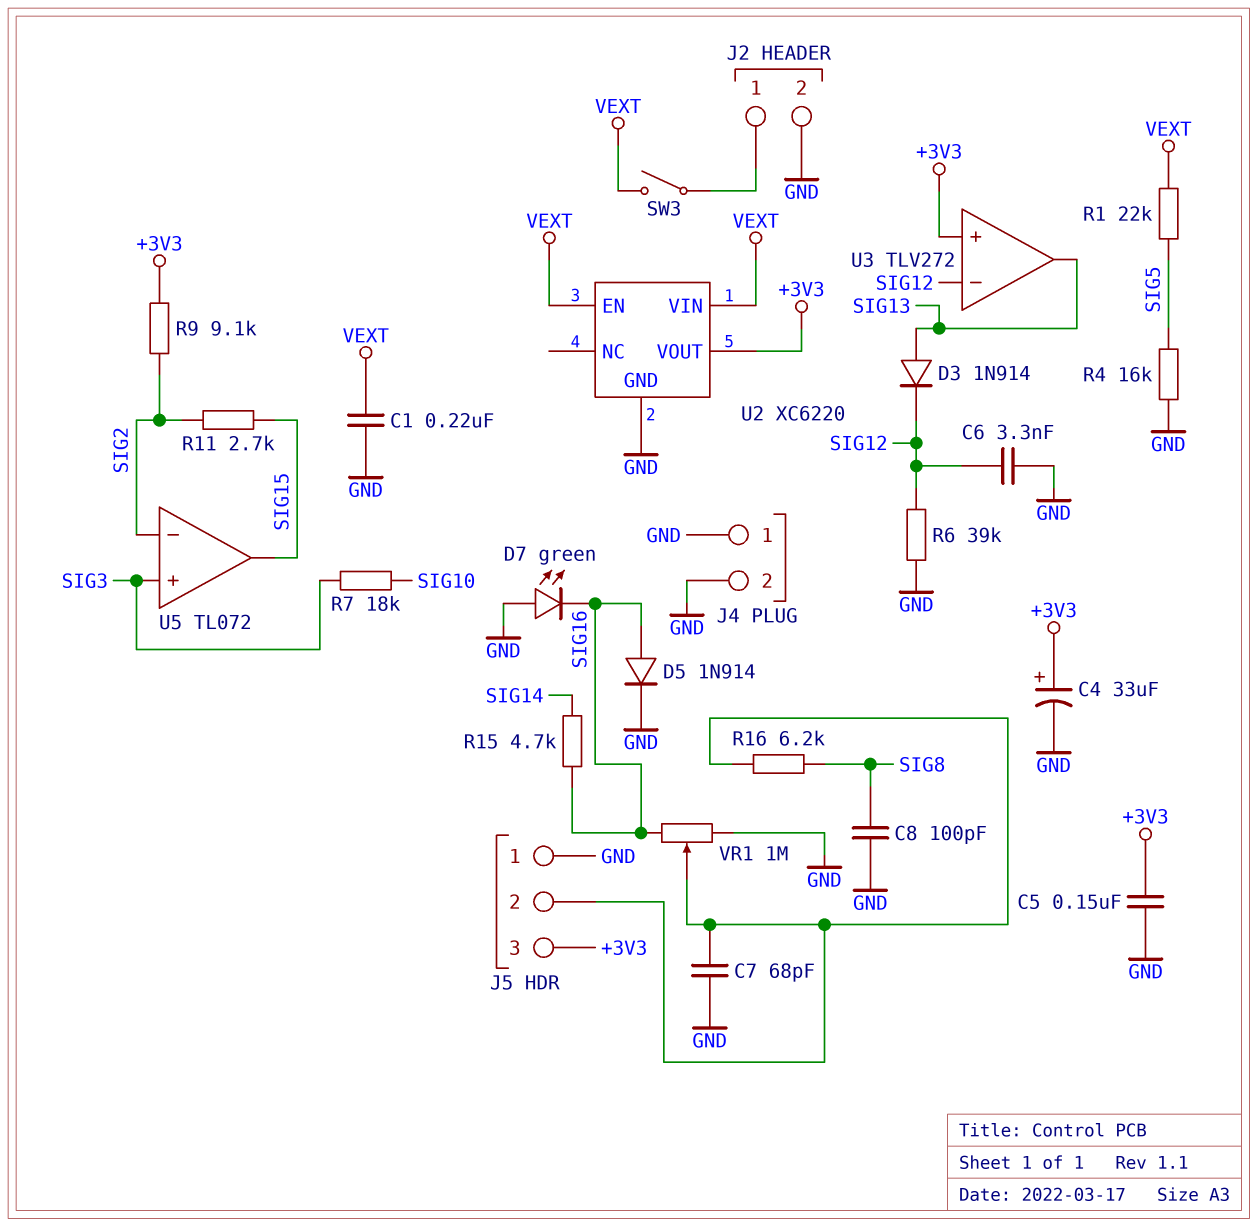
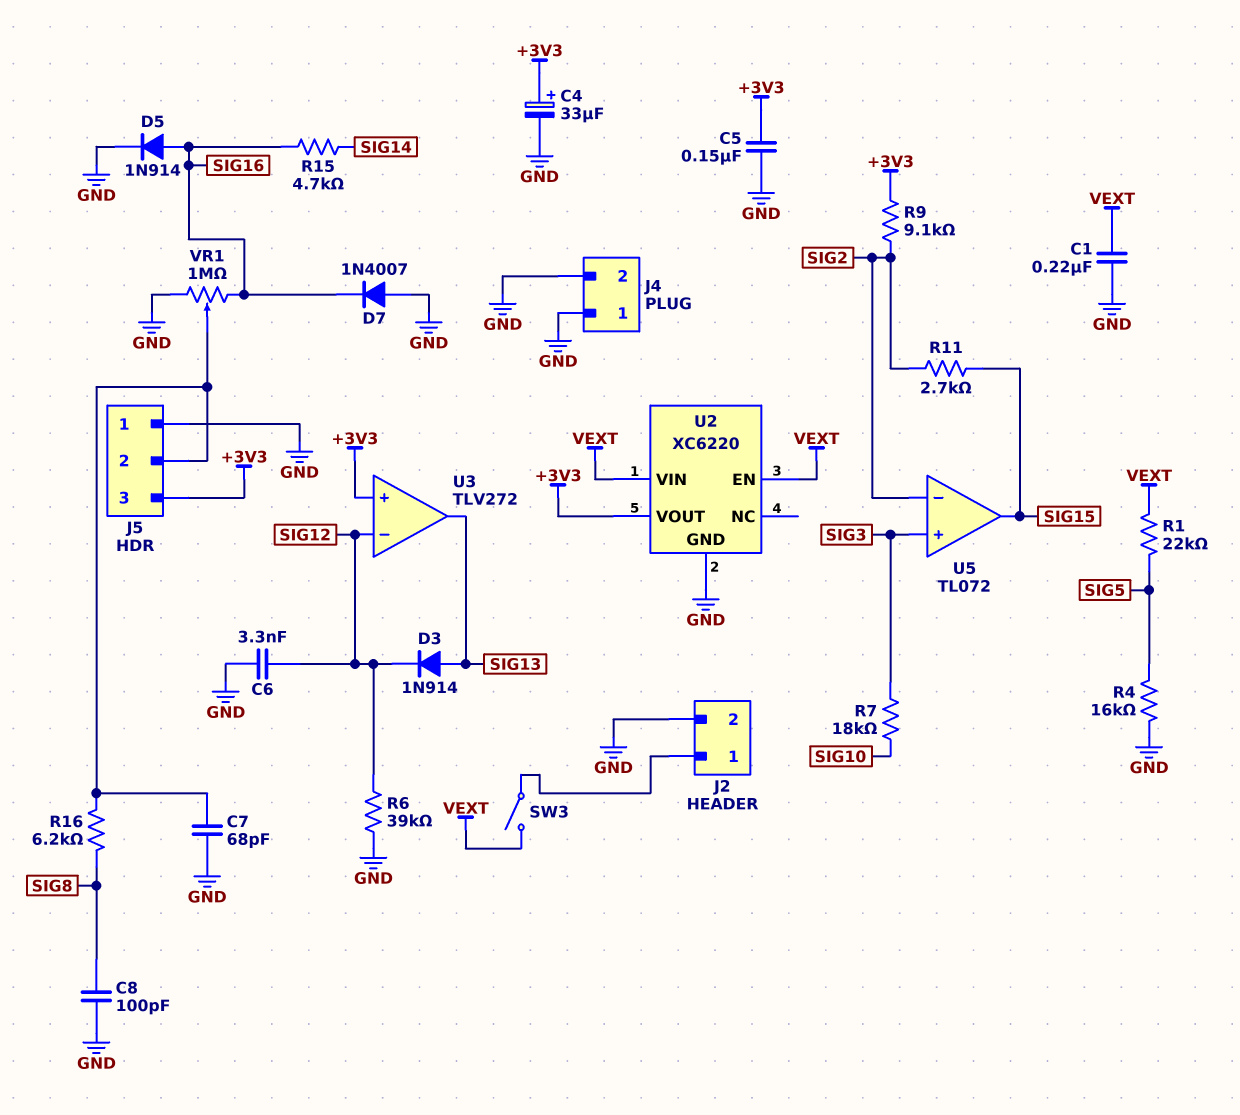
D7: LED green (A GND, K SIG16) -> diode 1N4007 (A GND, K SIG16)

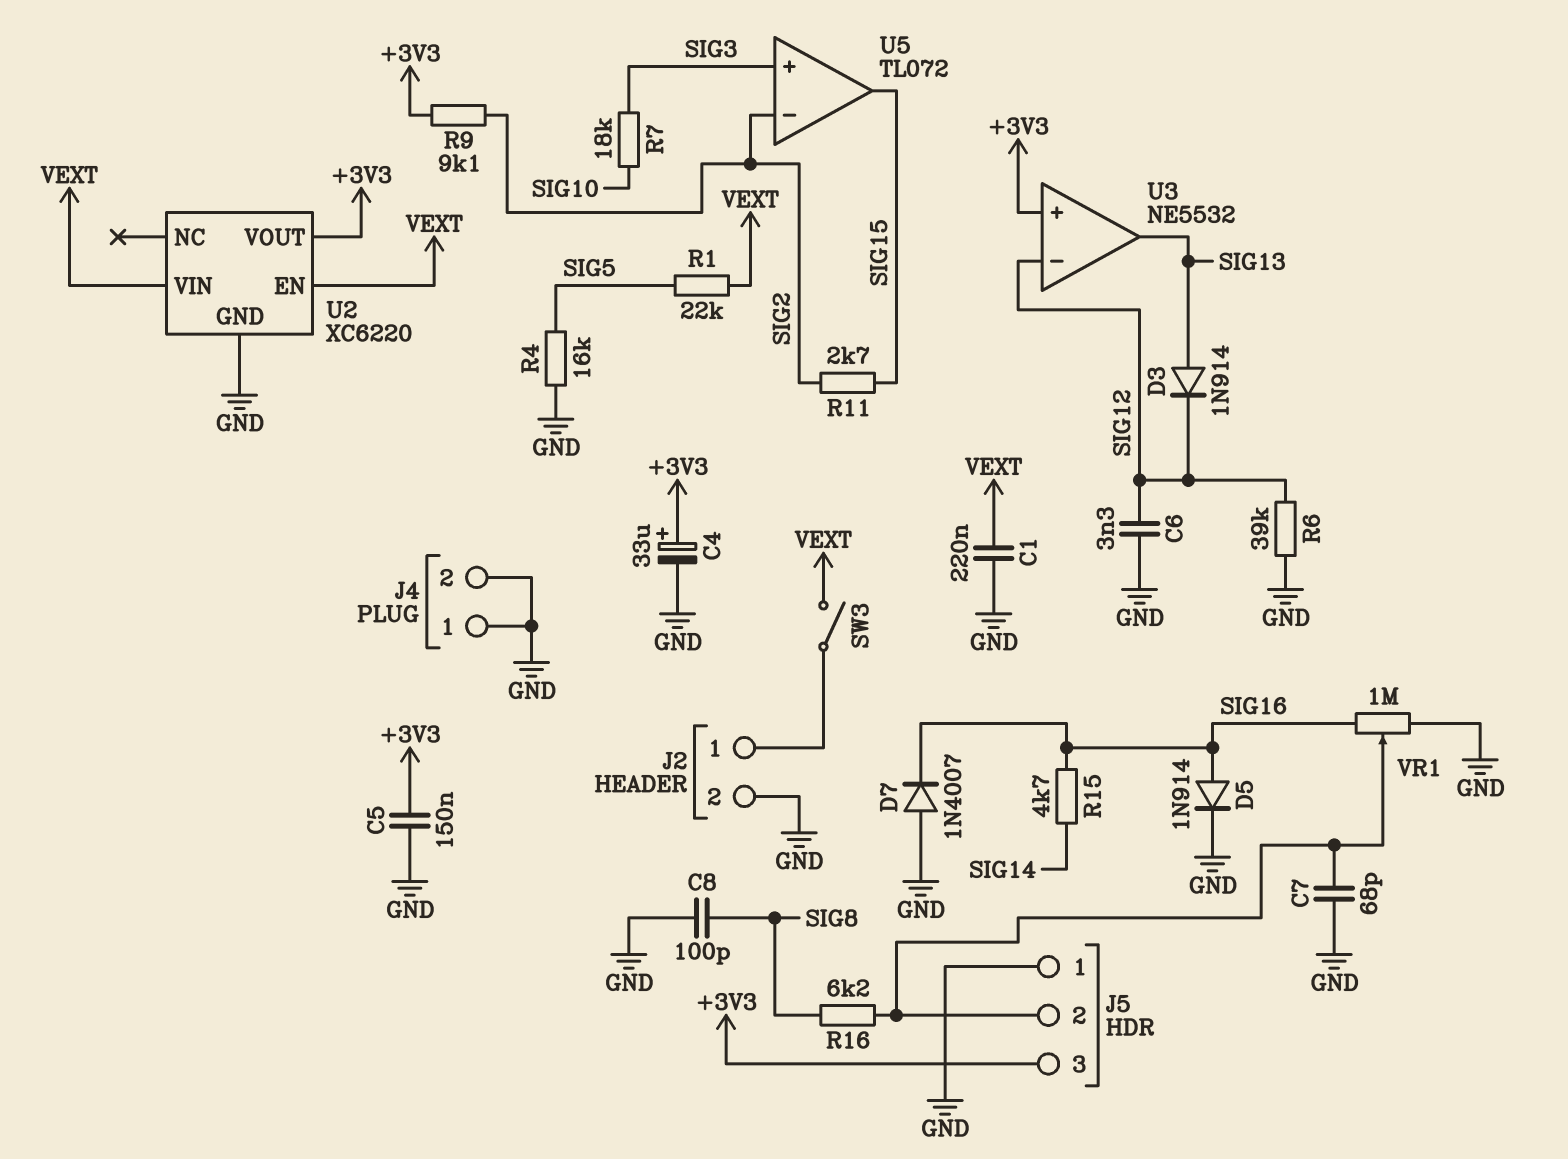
U3: TLV272 -> NE5532

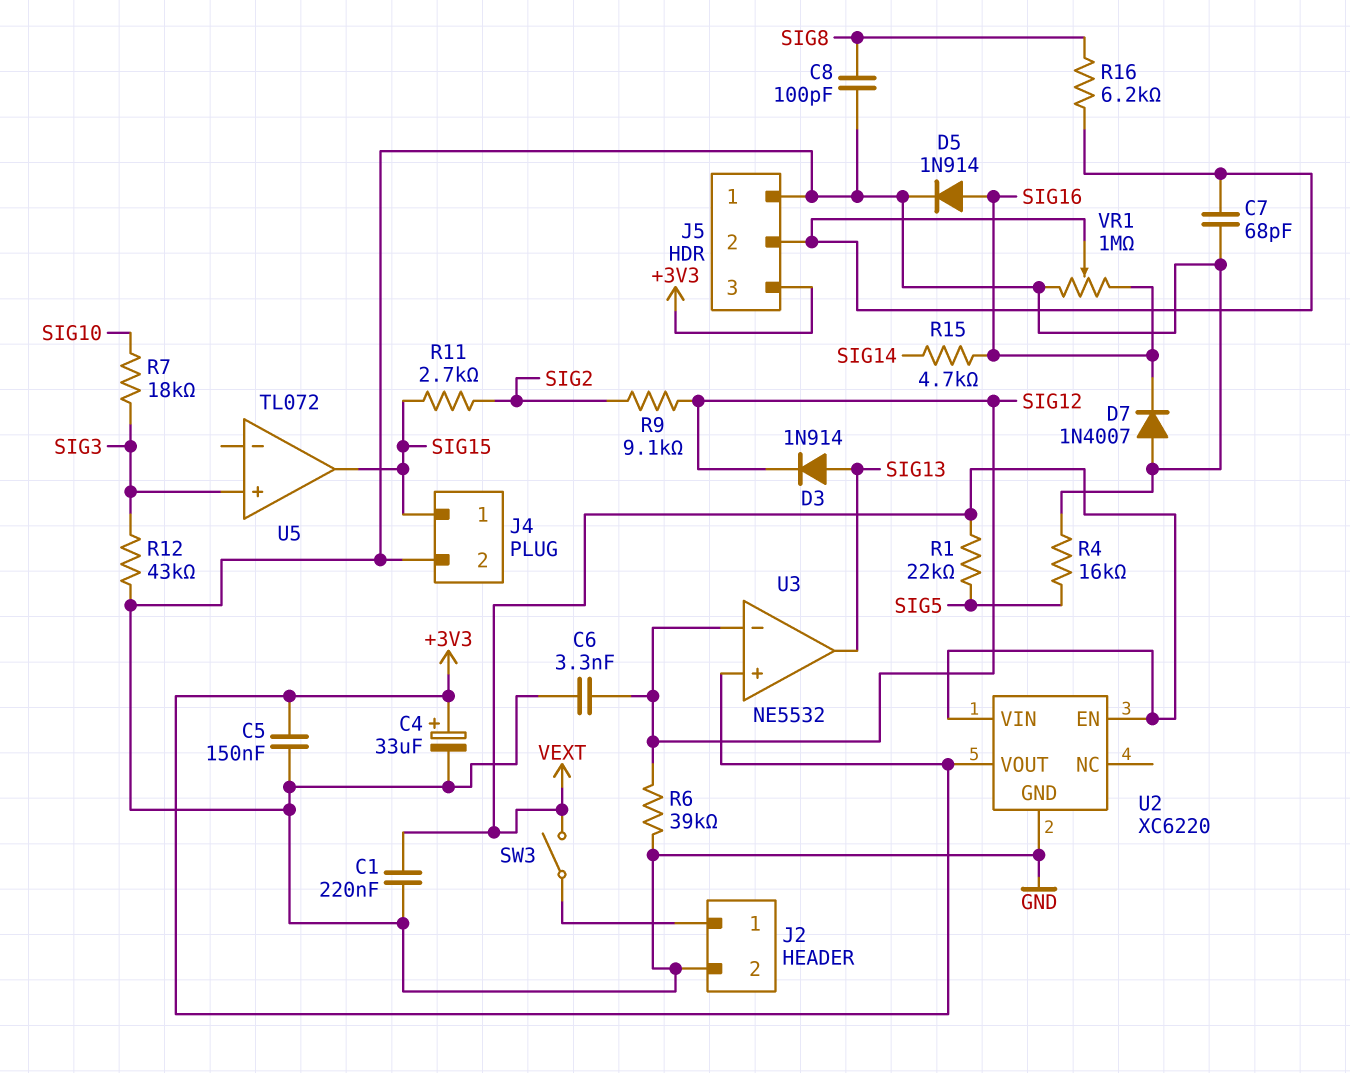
J4 pin 1: GND -> SIG15
R9: 9.1k (+3V3, SIG2) -> 9.1k (SIG2, SIG12)
R12: none -> 43k (GND, SIG3)
U5 pin in-: SIG2 -> none

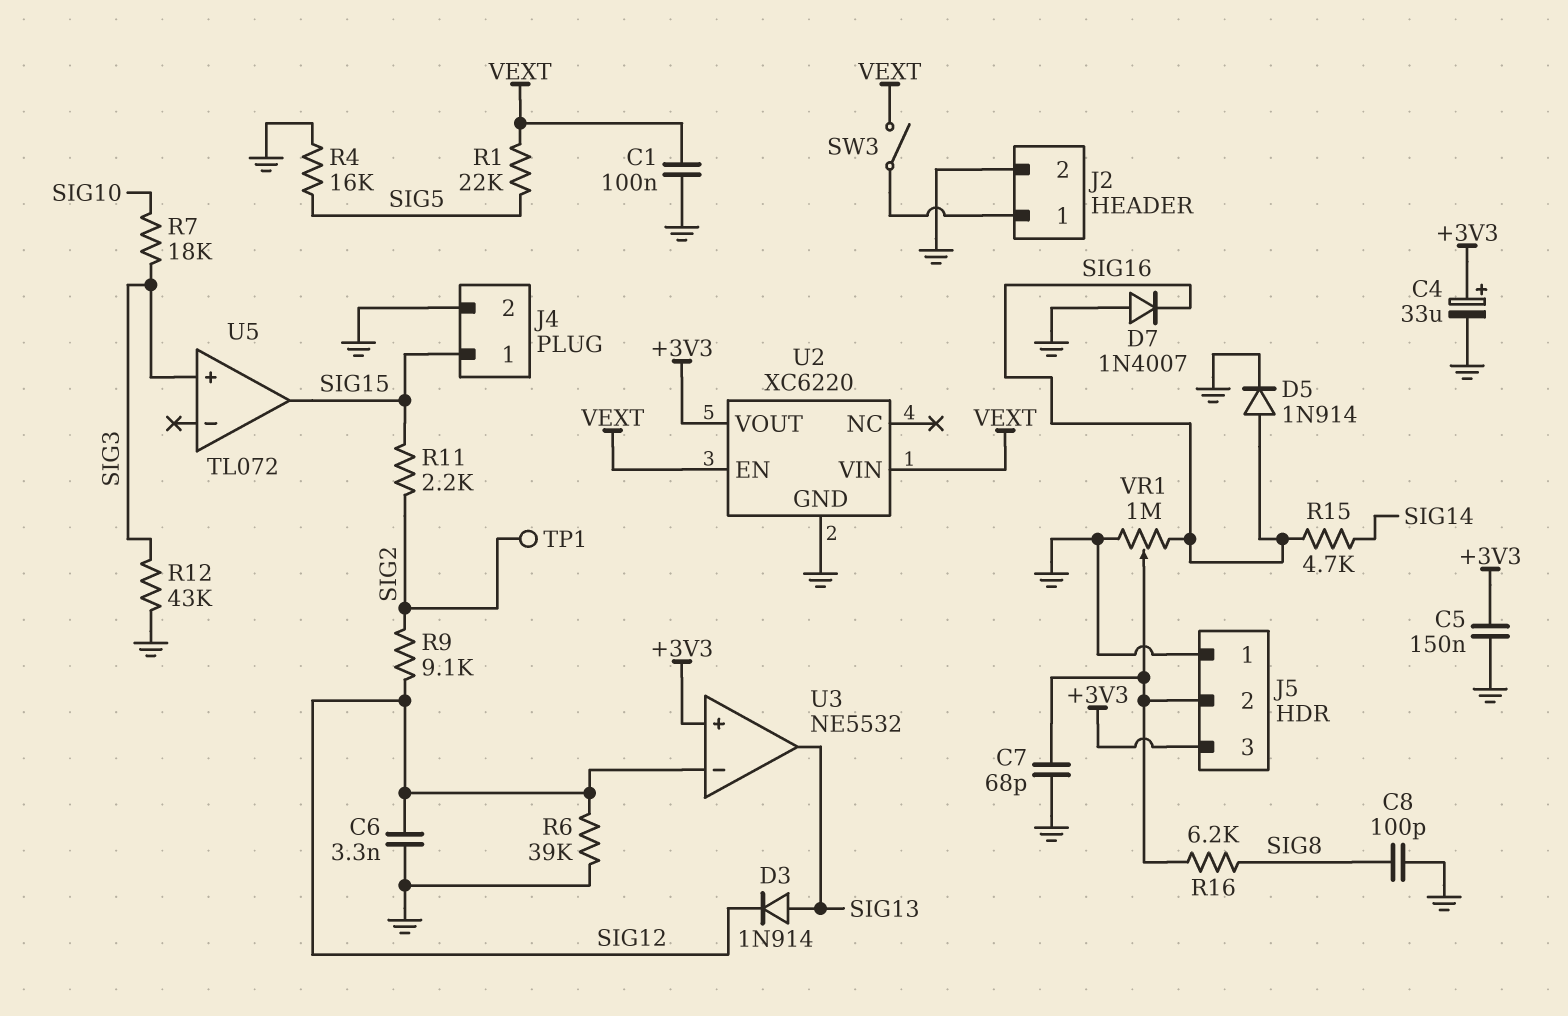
C1: 220nF (GND, VEXT) -> 100nF (GND, VEXT)
R11: 2.7k (SIG2, SIG15) -> 2.2k (SIG2, SIG15)
TP1: none -> test point (SIG2)

